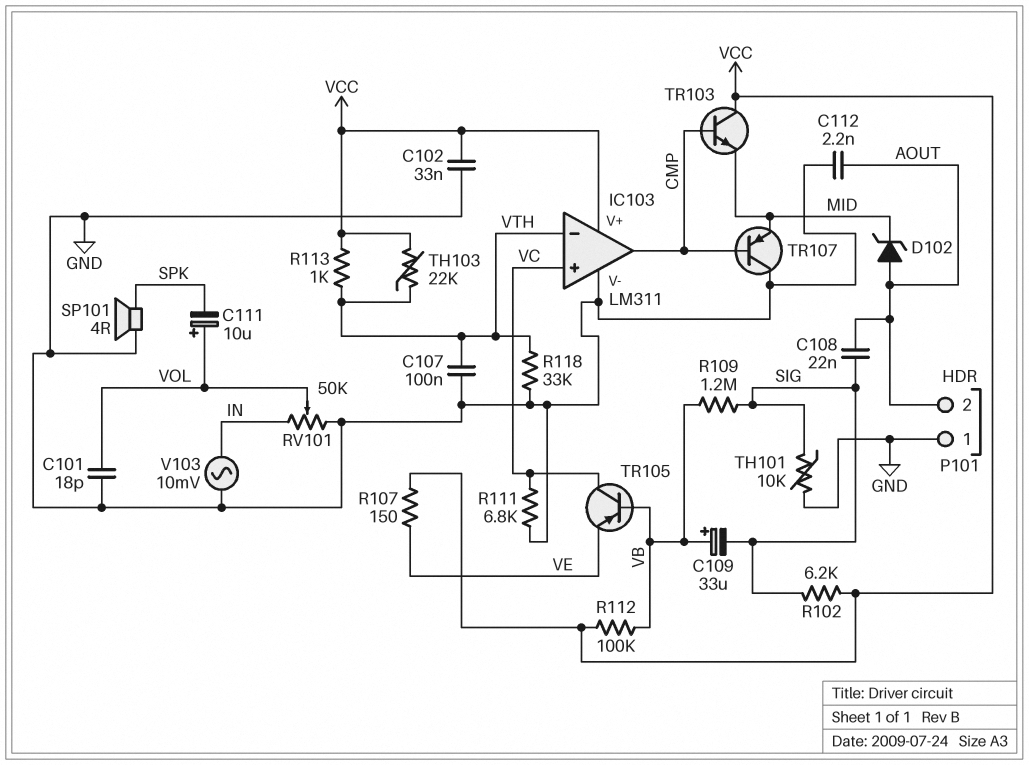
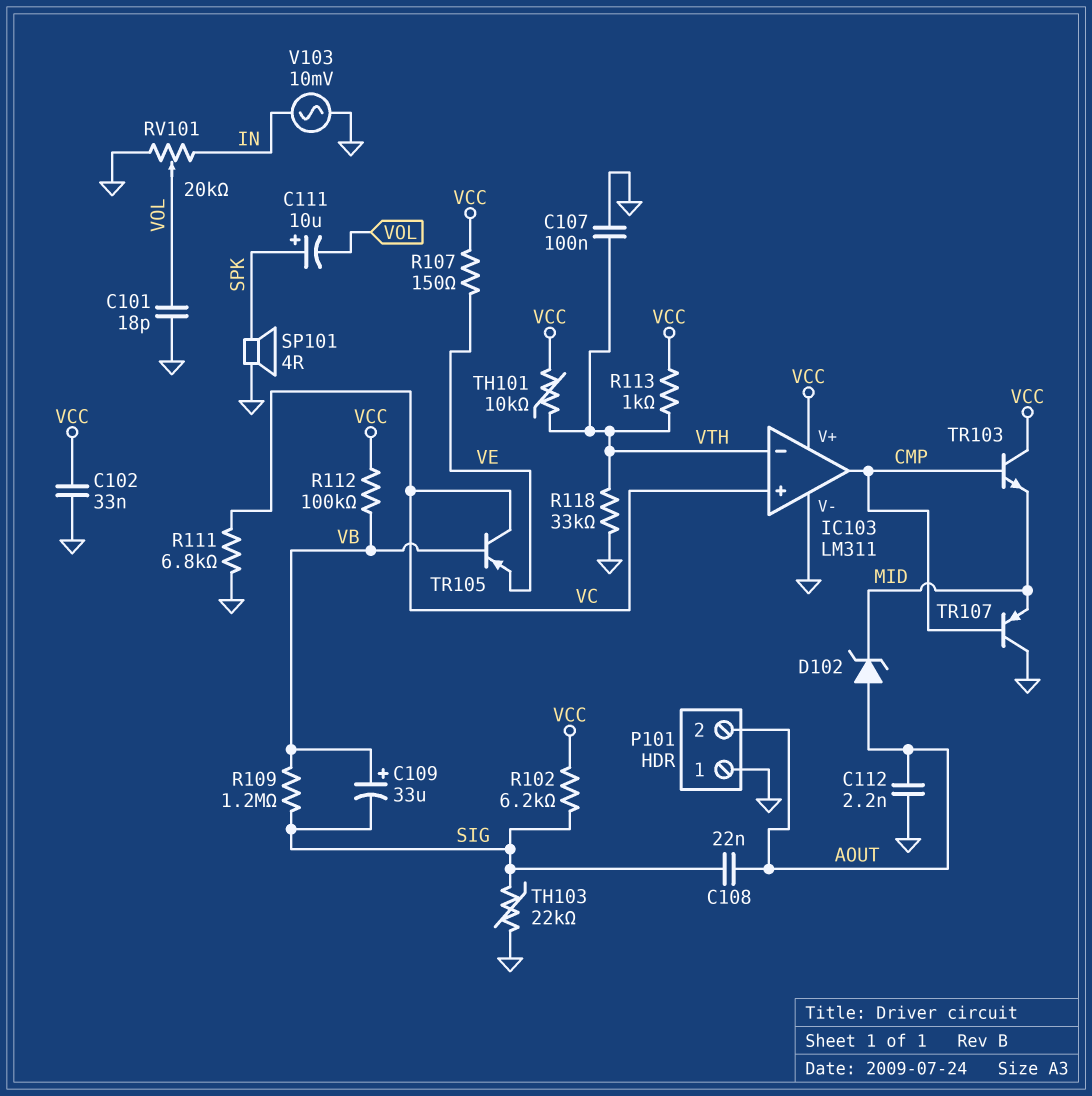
C111: 10uF (plus VOL, minus SPK) -> 10uF (plus SPK, minus VOL)
RV101: 50k (GND, IN, wiper VOL) -> 20k (GND, IN, wiper VOL)
TH101: 10k (GND, SIG) -> 10k (VCC, VTH)
TH103: 22k (VCC, VTH) -> 22k (GND, SIG)

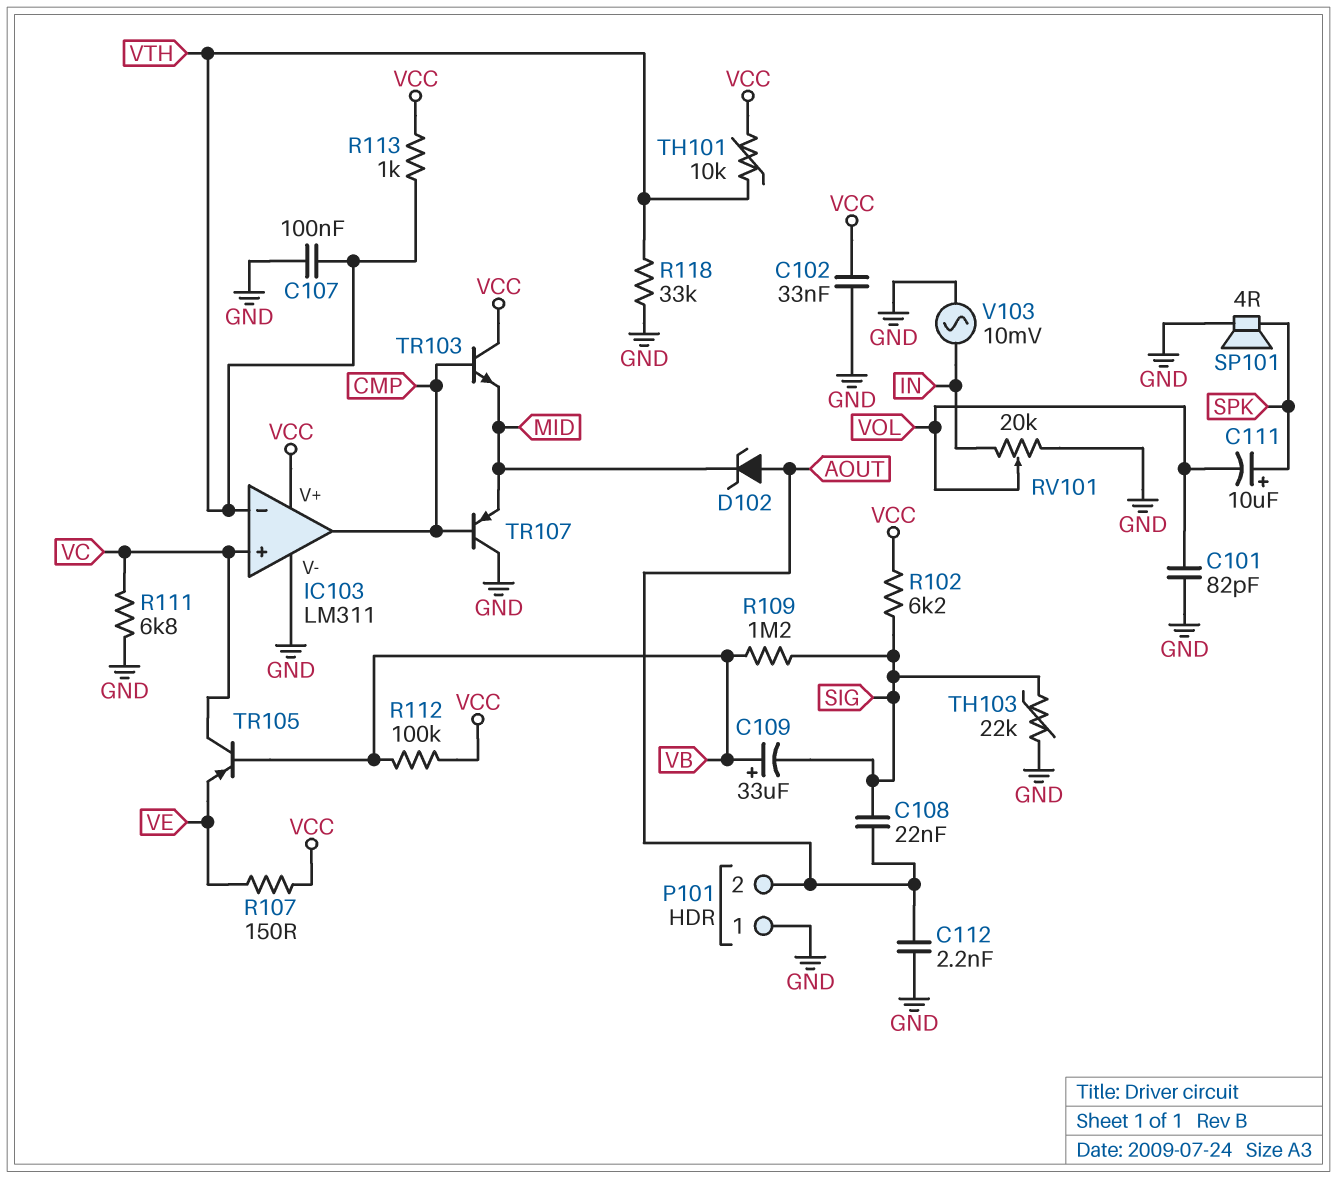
C101: 18pF (GND, VOL) -> 82pF (GND, VOL)

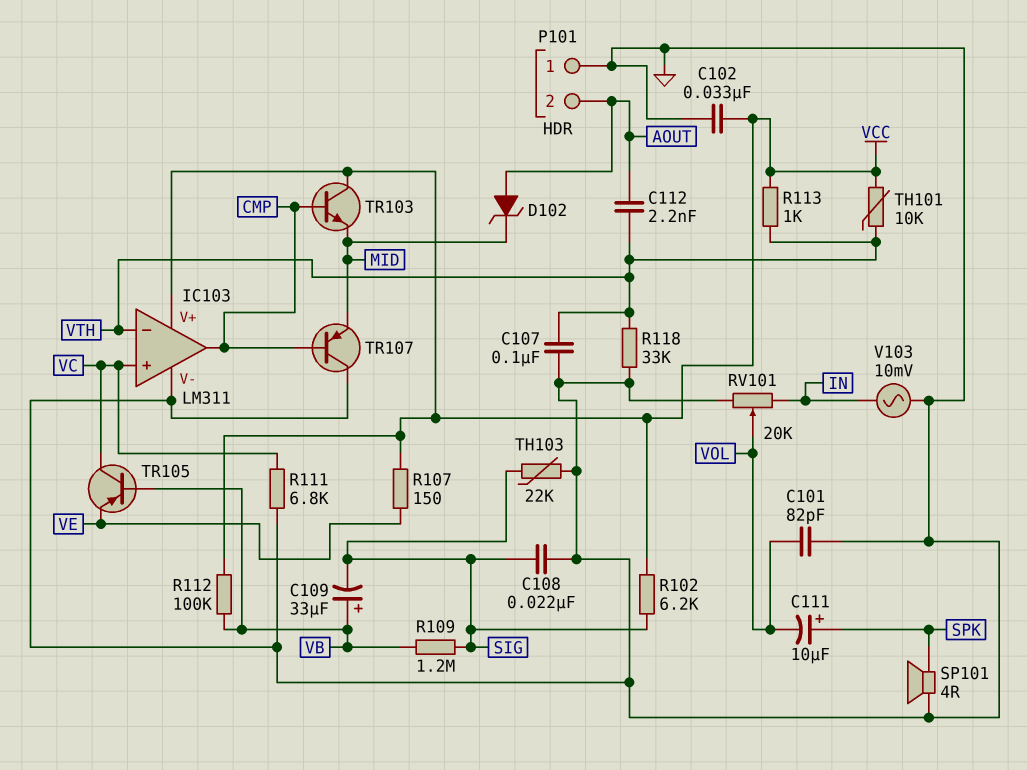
C108: 22nF (AOUT, SIG) -> 22nF (GND, SIG)
C112: 2.2nF (AOUT, GND) -> 2.2nF (AOUT, VTH)

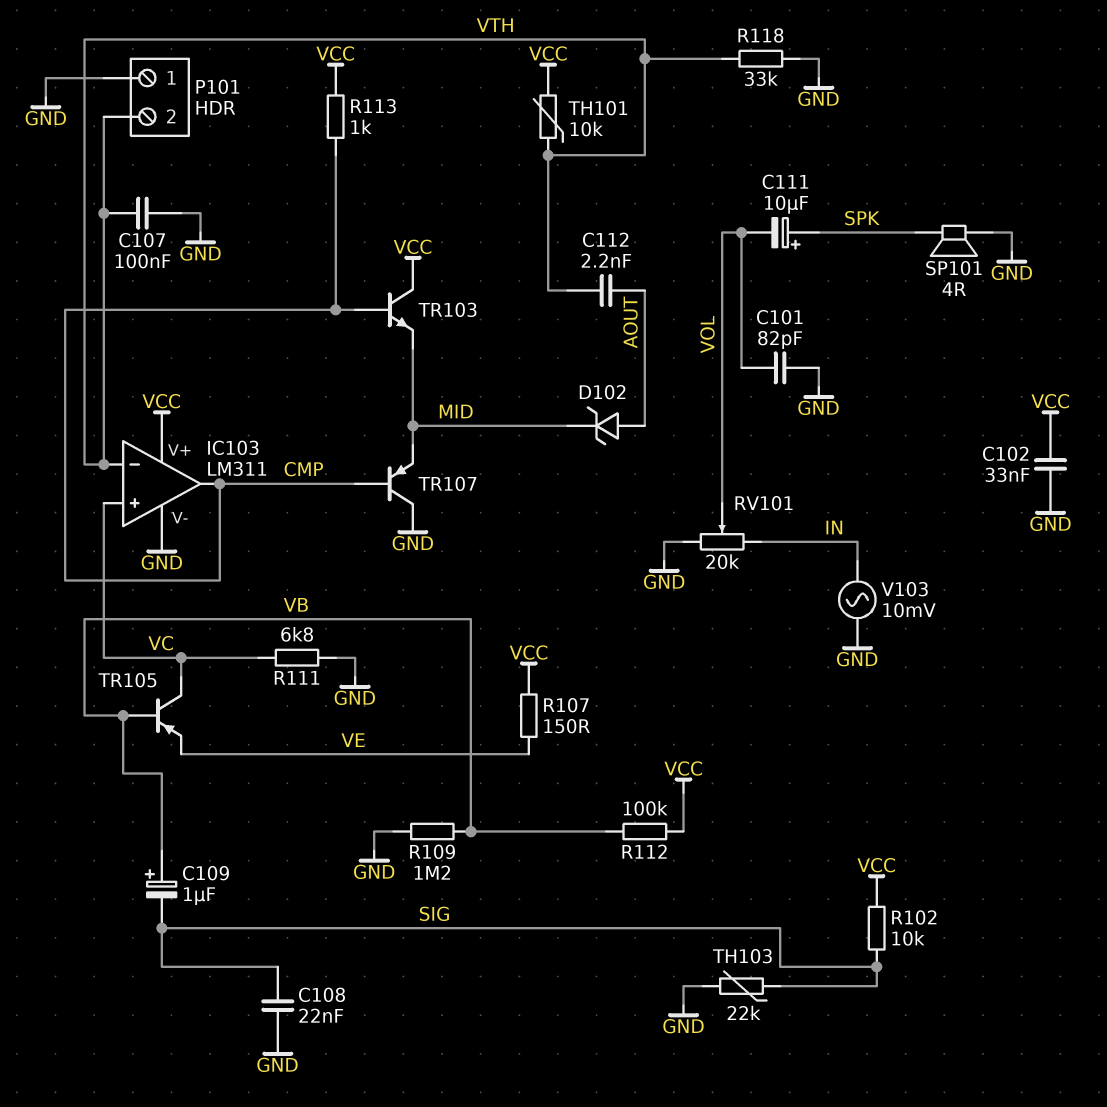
C109: 33uF (plus VB, minus SIG) -> 1uF (plus VB, minus SIG)
P101 pin 2: AOUT -> VTH
R102: 6.2k (SIG, VCC) -> 10k (SIG, VCC)
R109: 1.2M (SIG, VB) -> 1.2M (GND, VB)
R113: 1k (VCC, VTH) -> 1k (CMP, VCC)

